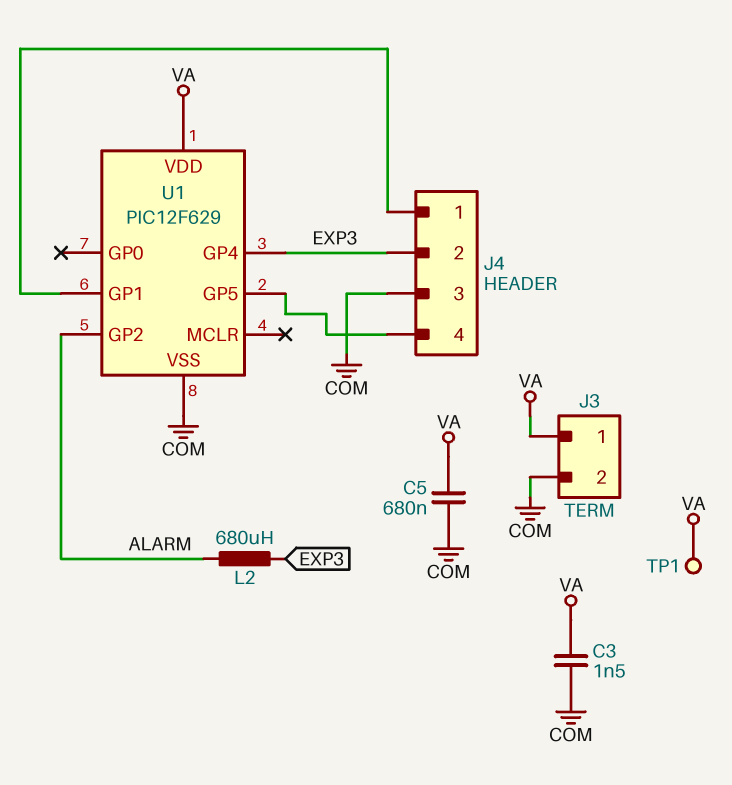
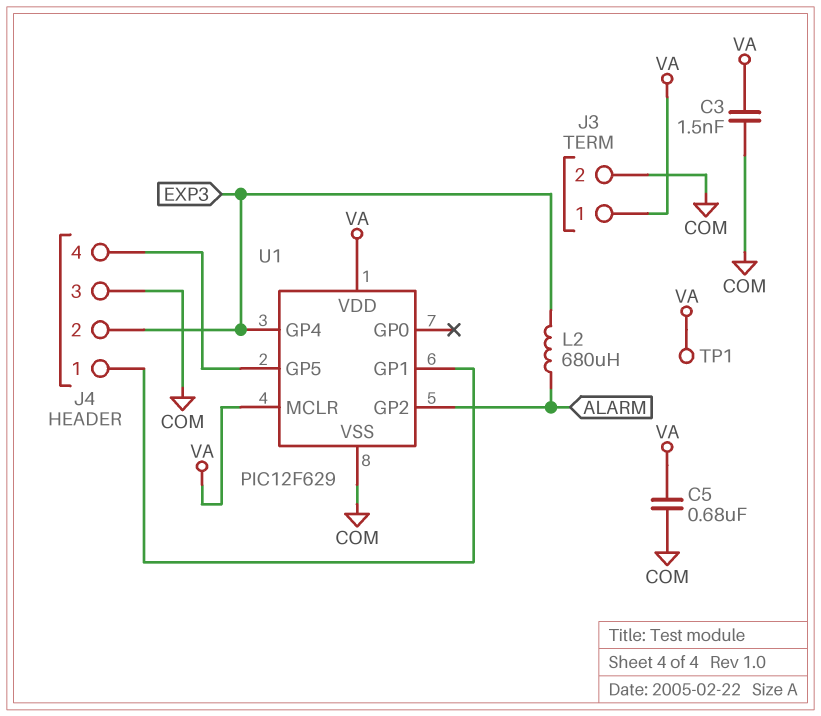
U1 pin MCLR: none -> VA

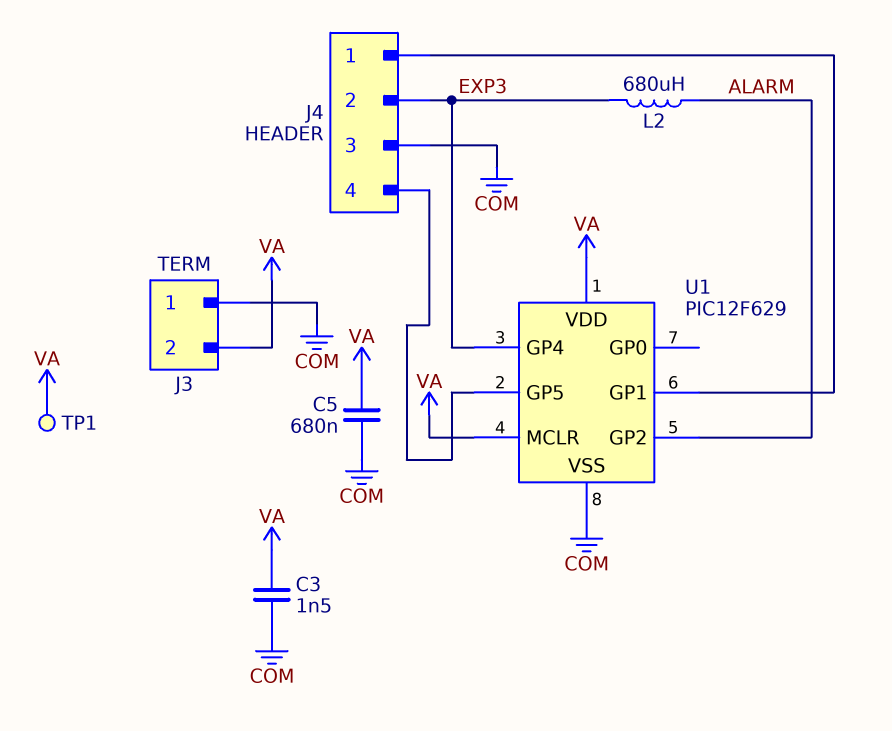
J3 pin 1: VA -> COM
J3 pin 2: COM -> VA

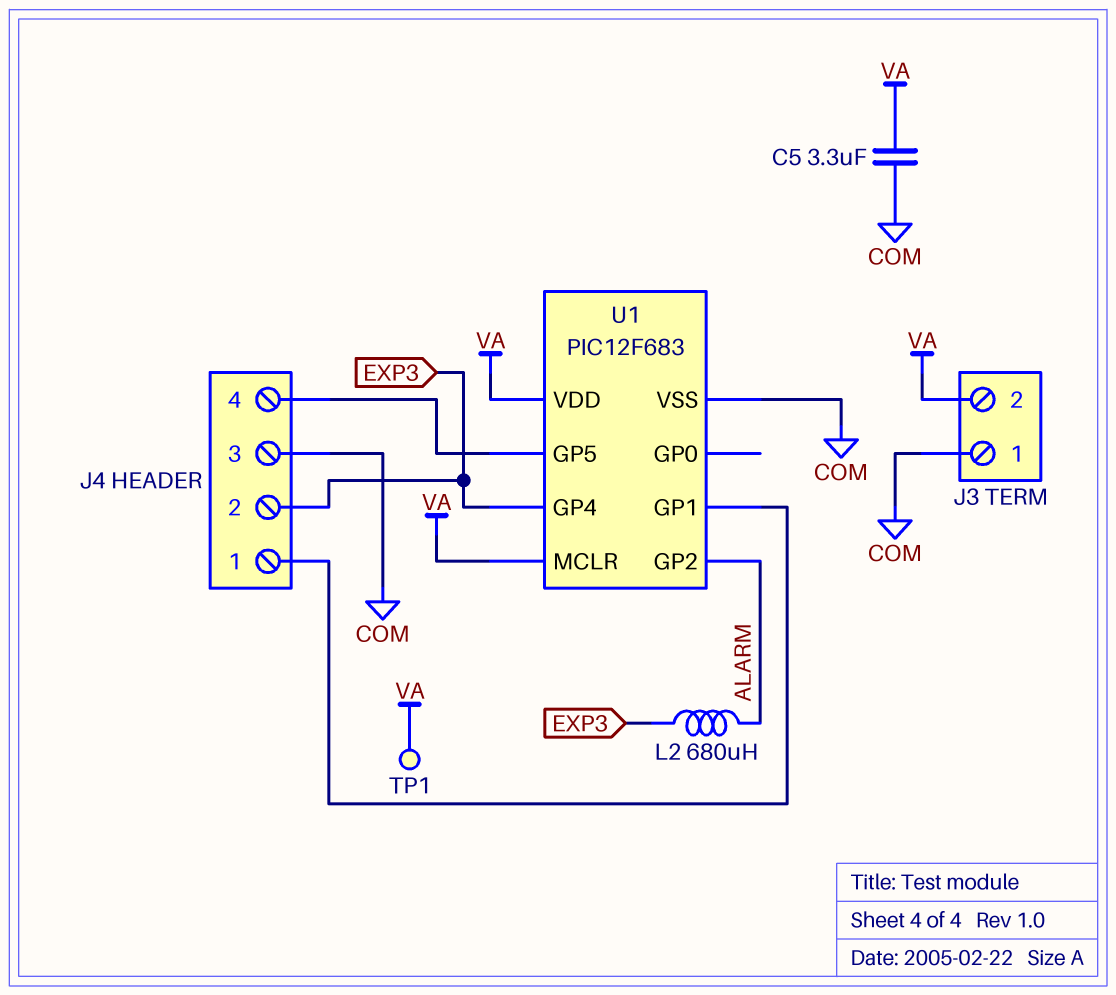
C3: 1.5nF (COM, VA) -> none
C5: 680nF (COM, VA) -> 3.3uF (COM, VA)
U1: PIC12F629 -> PIC12F683

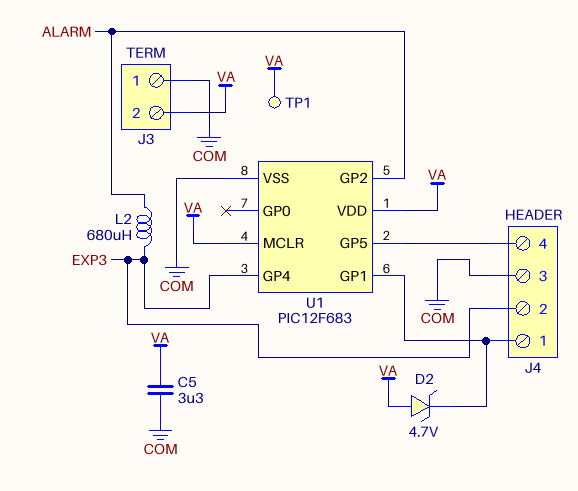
D2: none -> zener 4.7V (A VA, K J4/1)

